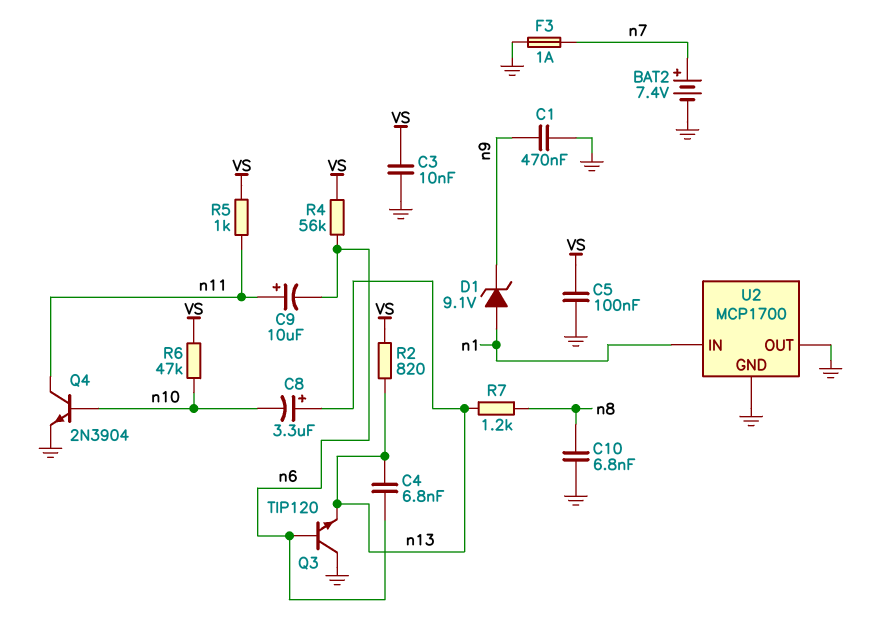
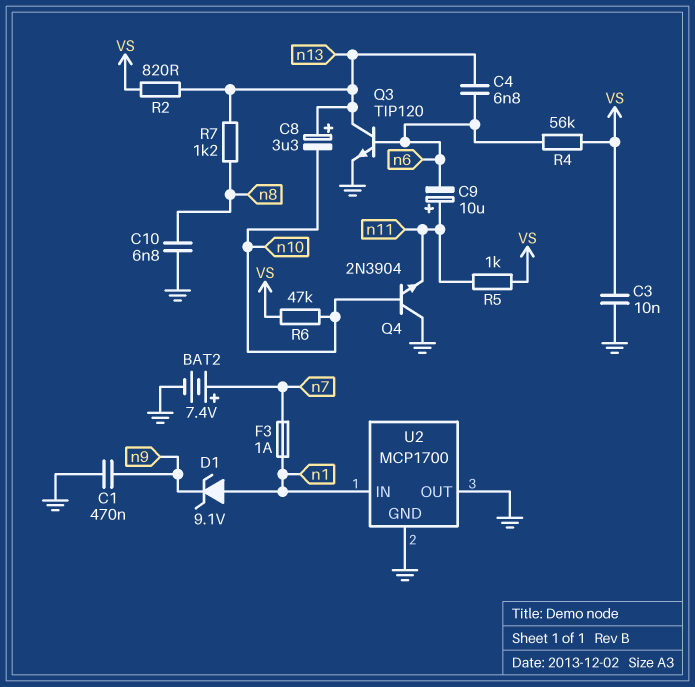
C5: 100nF (GND, VS) -> none
F3: 1A (GND, n7) -> 1A (n1, n7)
Q3: NPN TIP120 (B n6, C GND, E n13) -> NPN TIP120 (B n6, C n13, E GND)
Q4: NPN 2N3904 (B n10, C n11, E GND) -> NPN 2N3904 (B n10, C GND, E n11)

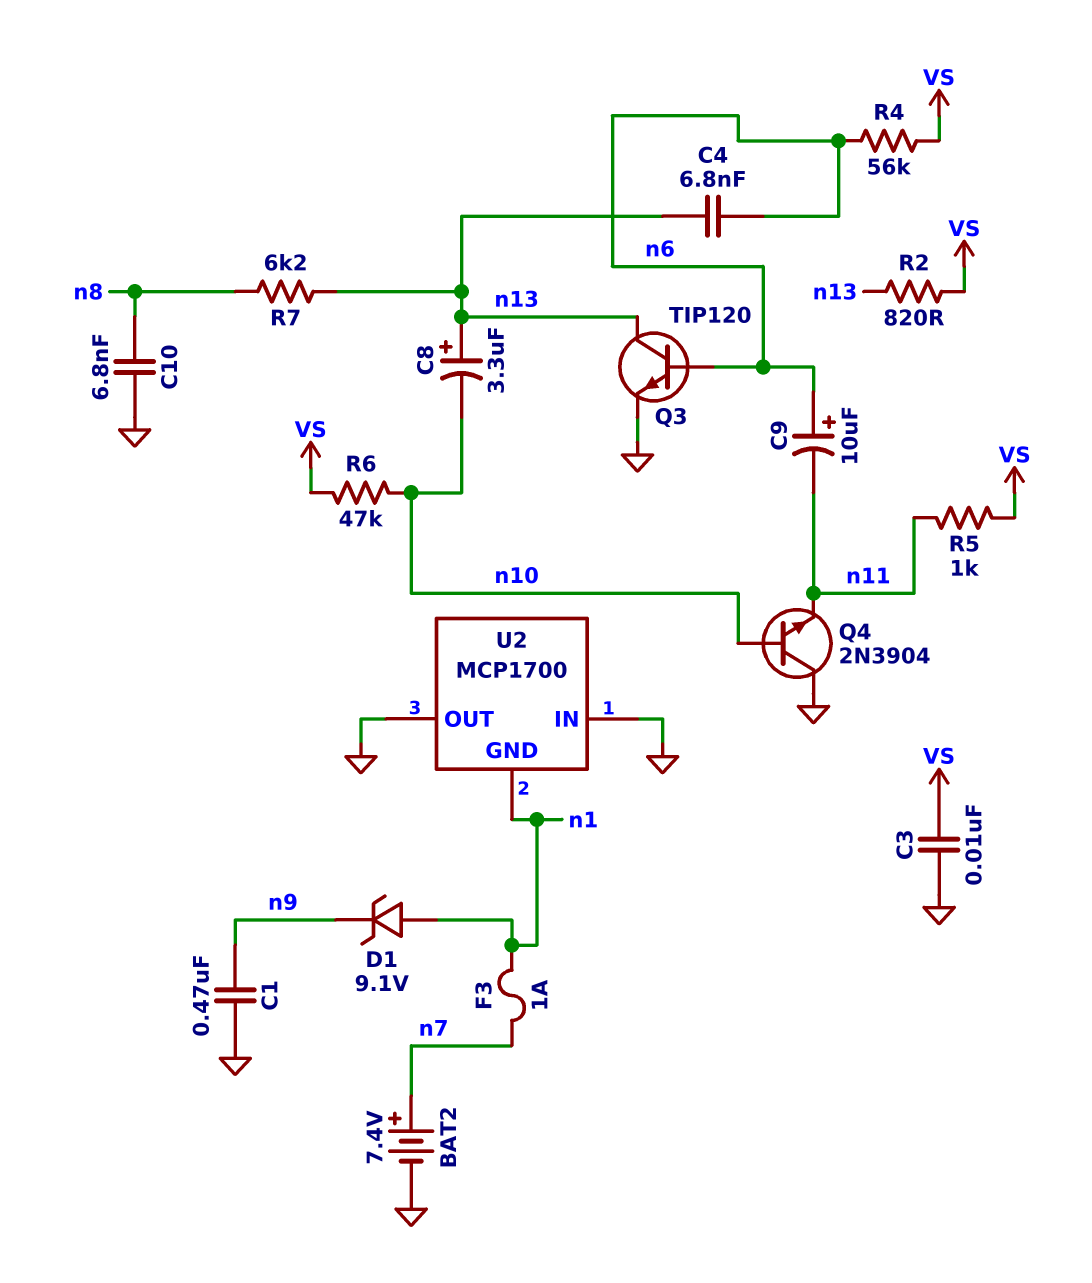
C9: 10uF (plus n11, minus n6) -> 10uF (plus n6, minus n11)
R7: 1.2k (n8, n13) -> 6.2k (n8, n13)
U2 pin GND: GND -> n1
U2 pin IN: n1 -> GND

